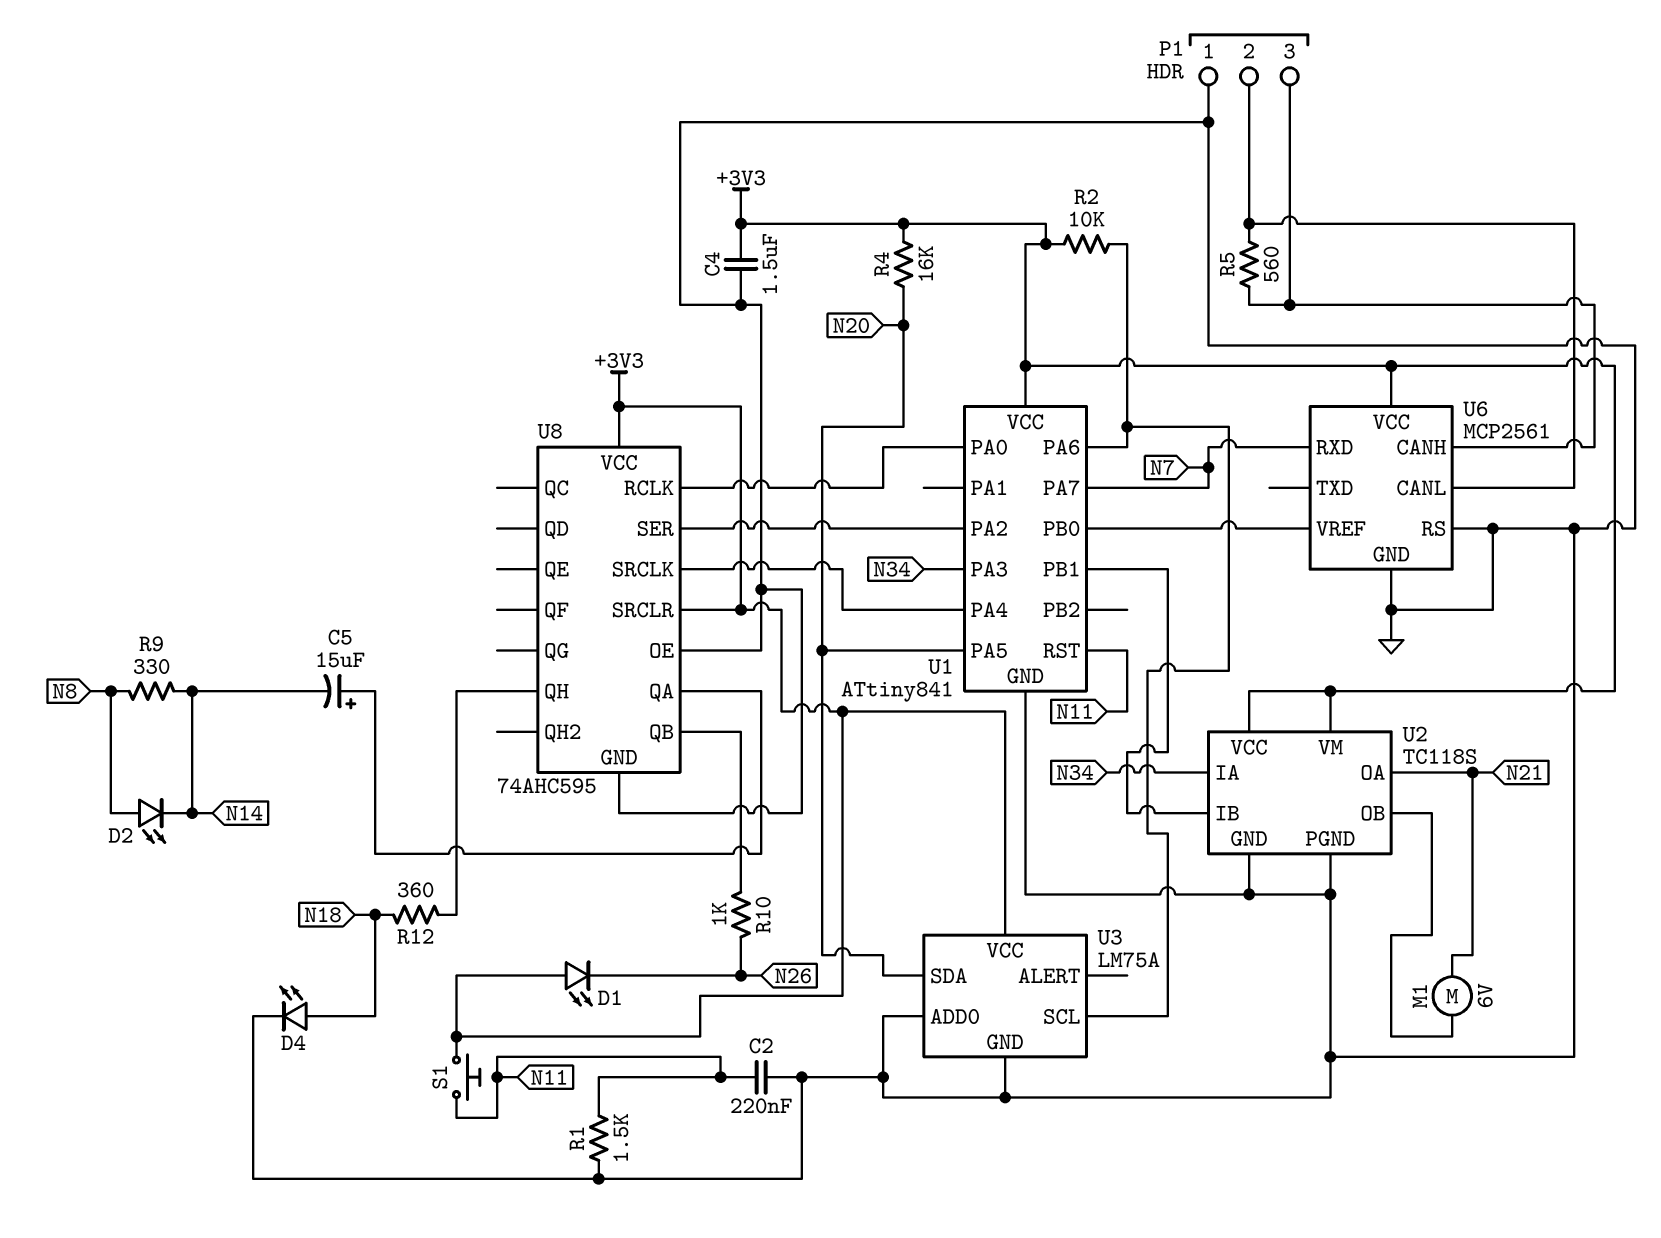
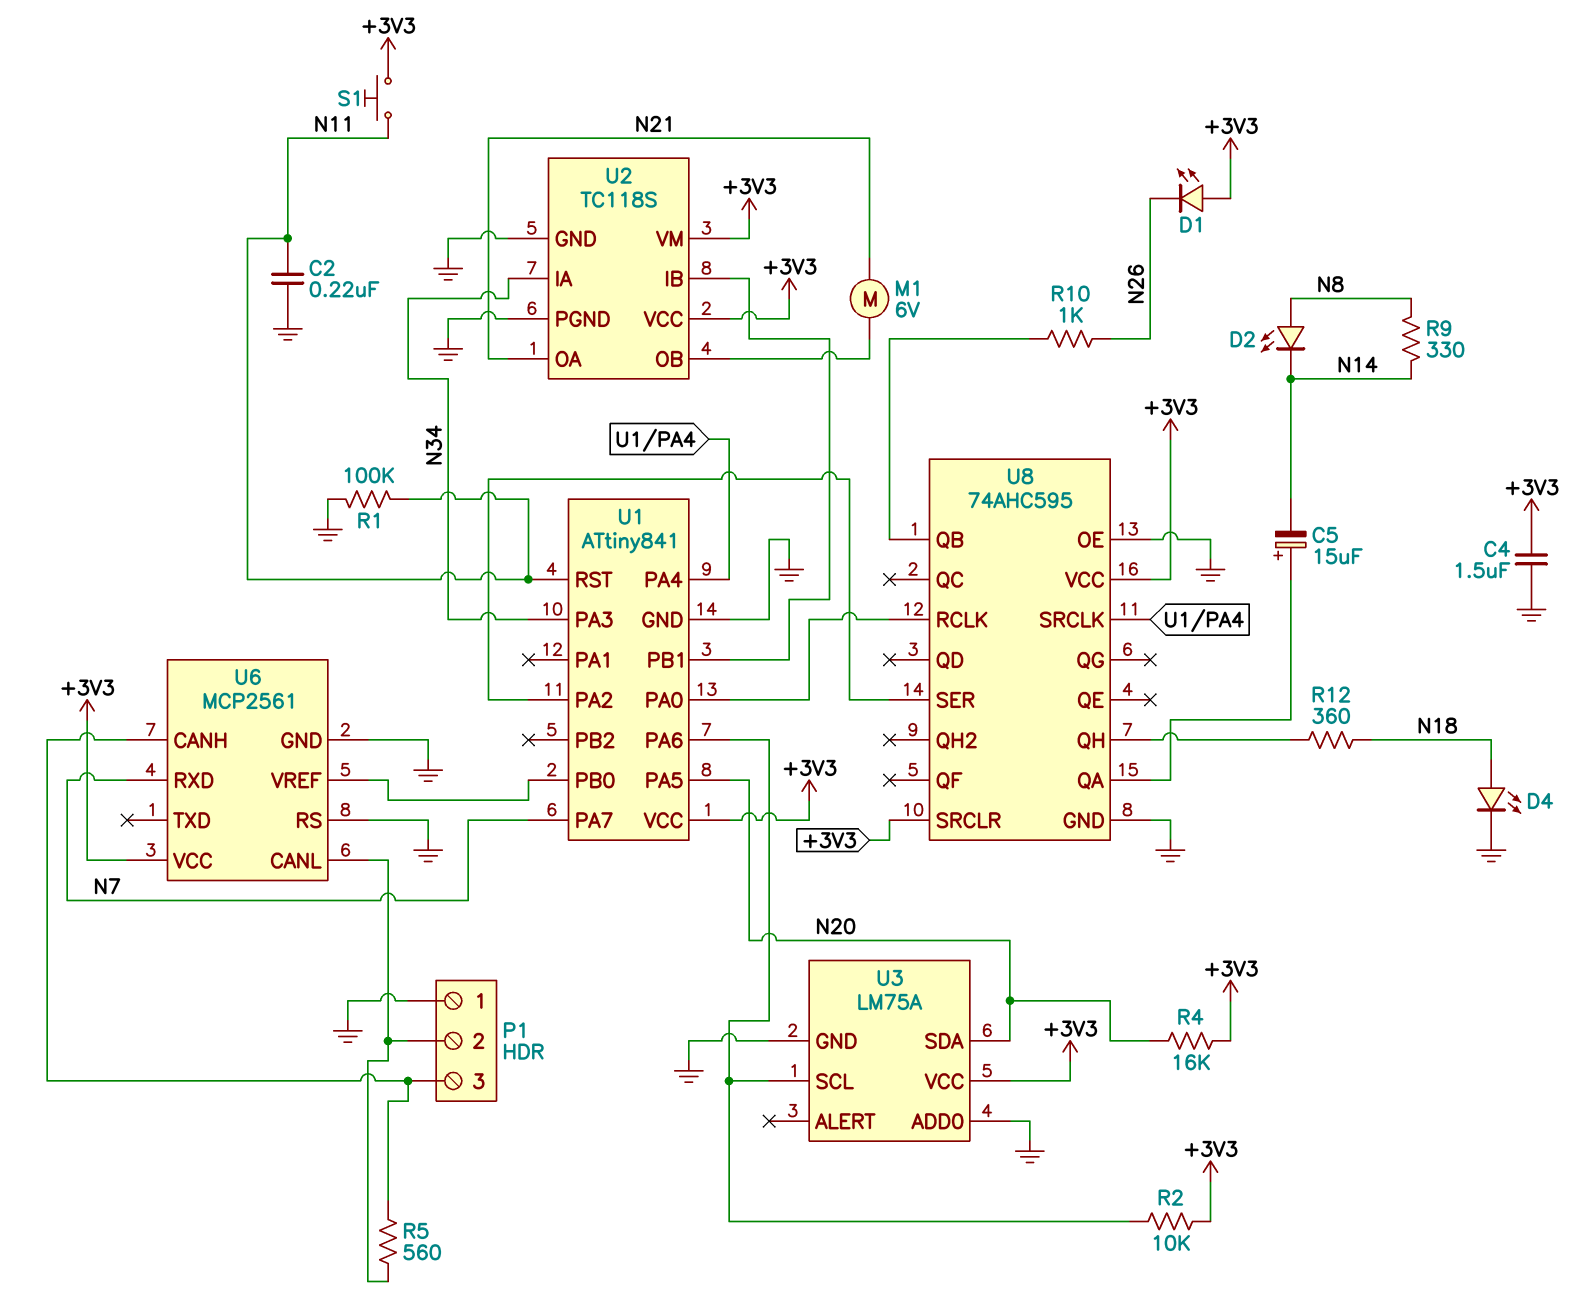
R1: 1.5k (GND, N11) -> 100k (GND, N11)

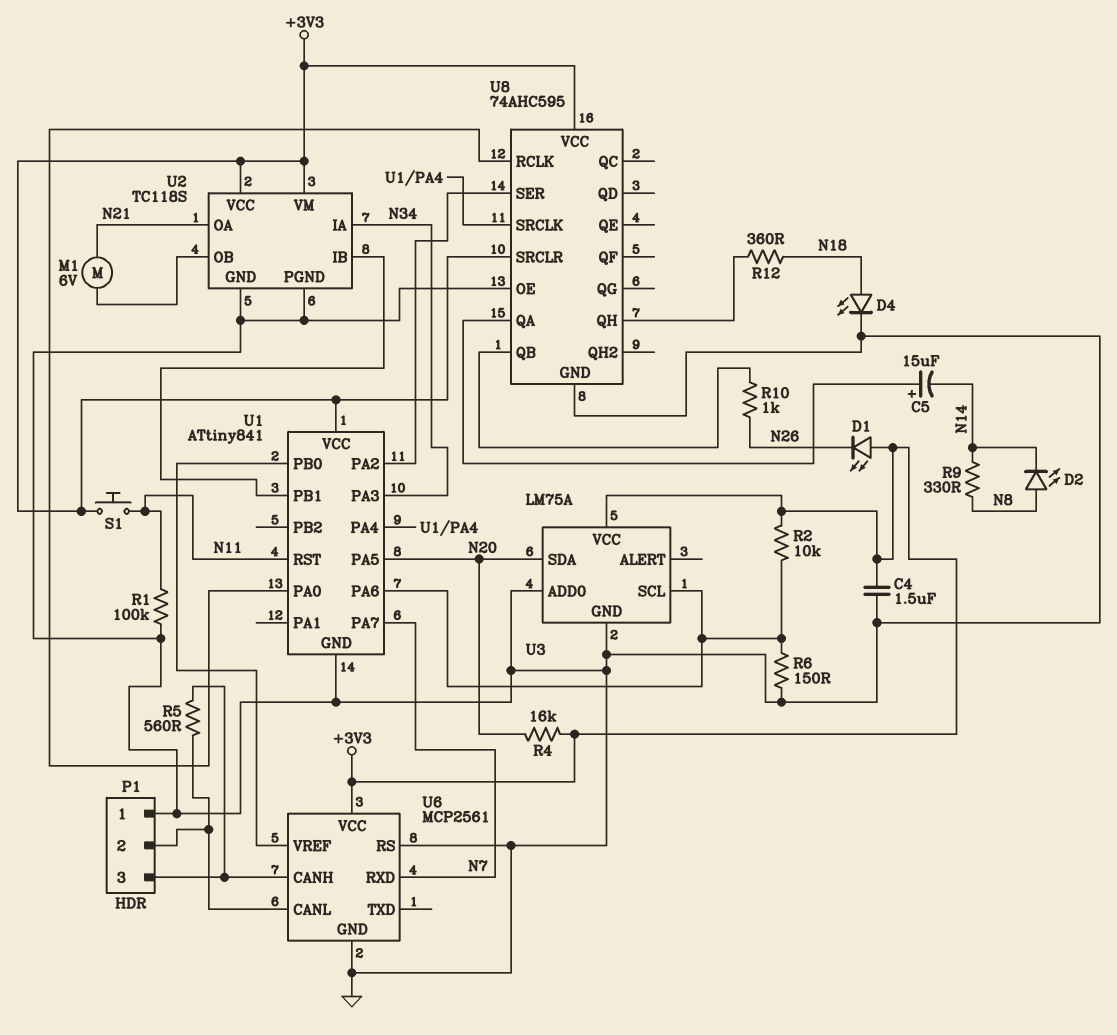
C2: 220nF (GND, N11) -> none
R6: none -> 150 (GND, U1/PA6)

